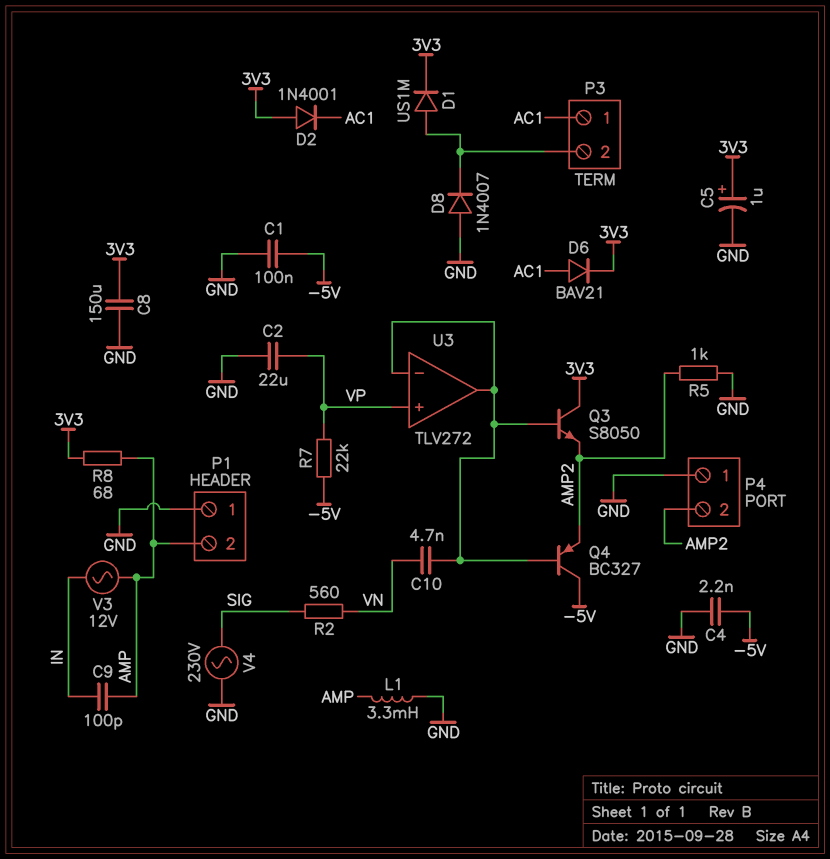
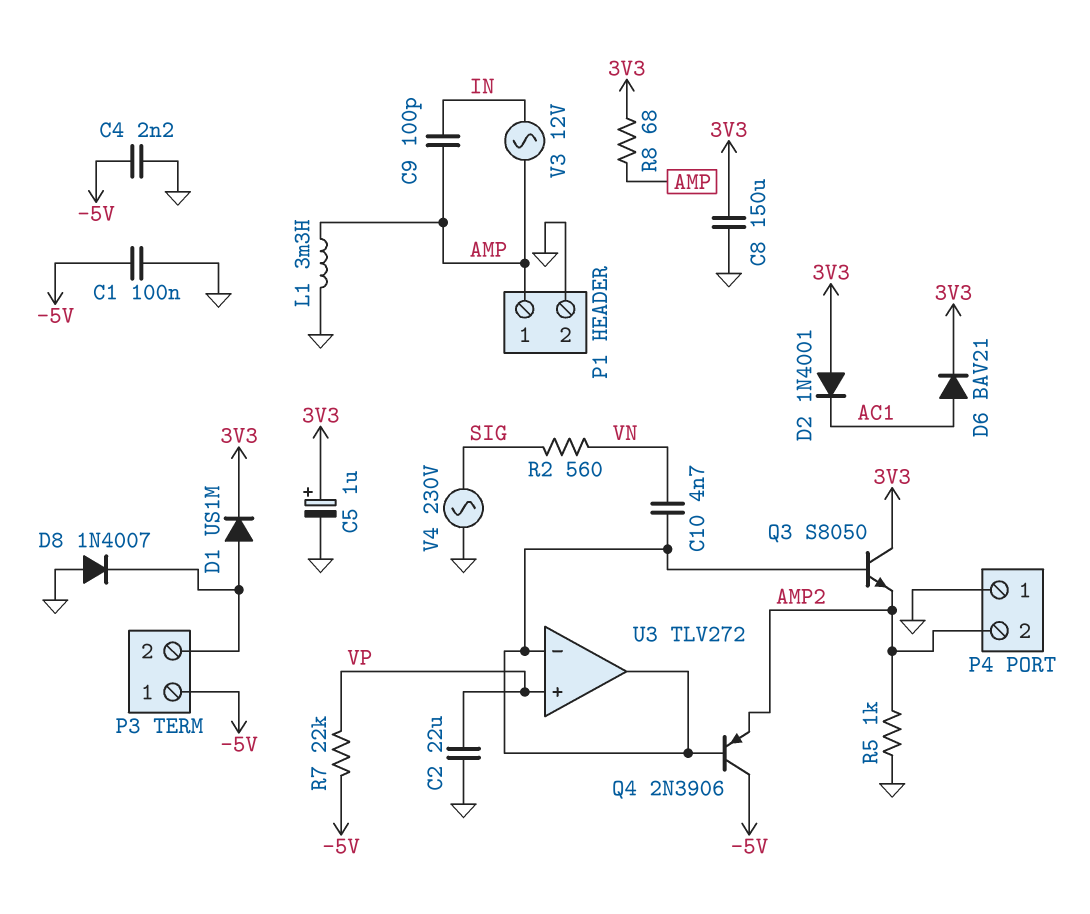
P1 pin 1: GND -> AMP
P1 pin 2: AMP -> GND
P3 pin 1: AC1 -> -5V
Q4: PNP BC327 (B U3/in-, C -5V, E AMP2) -> PNP 2N3906 (B U3/in-, C -5V, E AMP2)

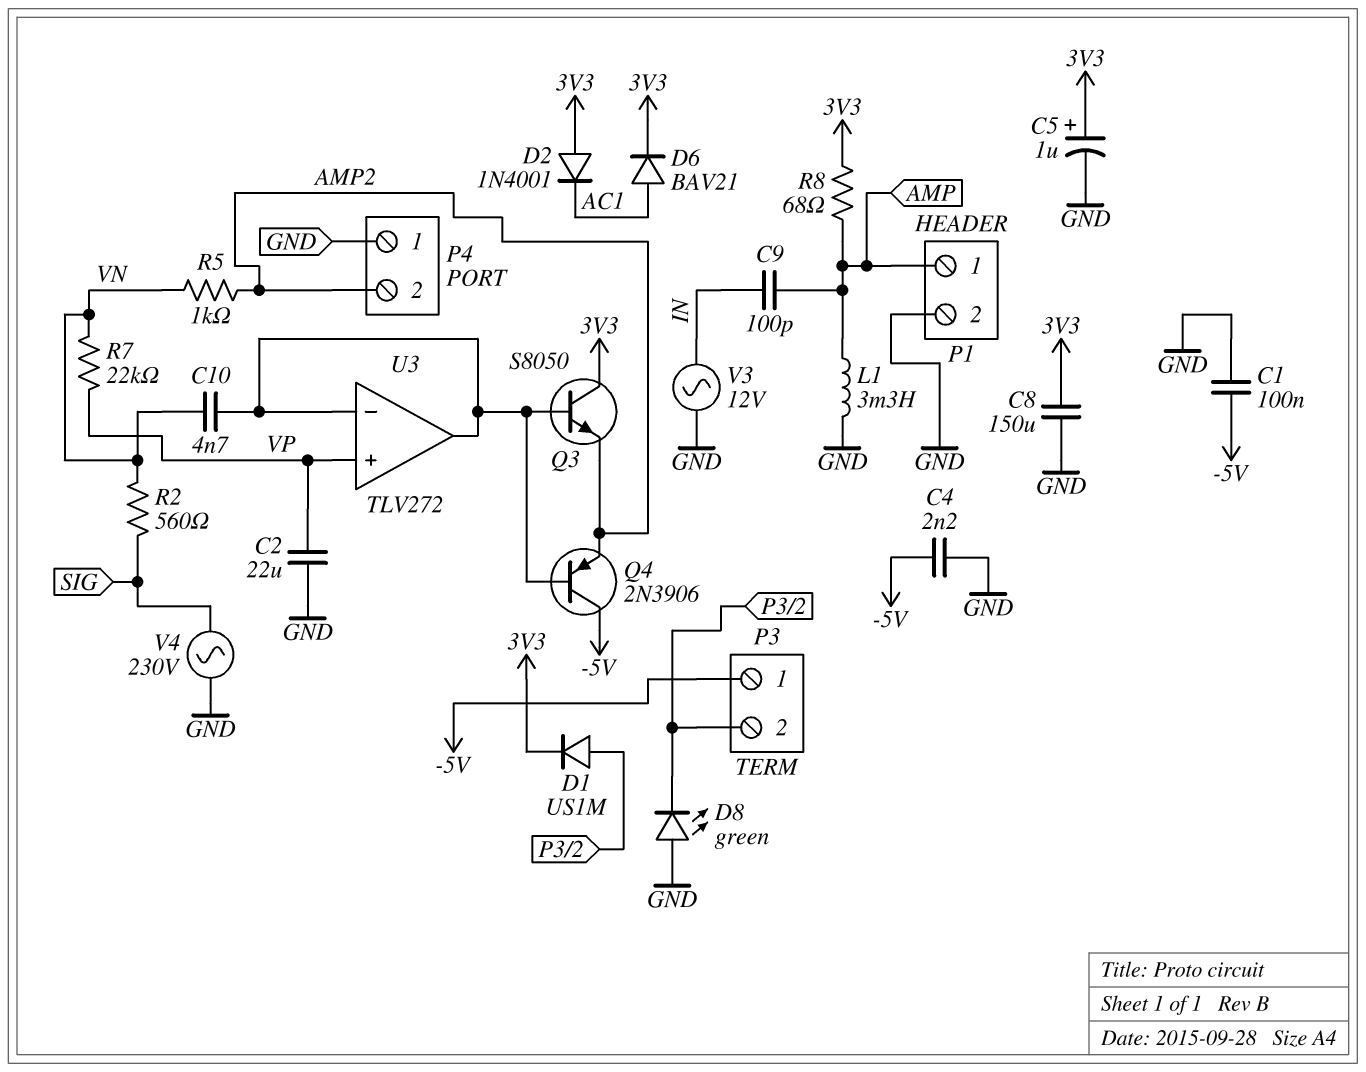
D8: diode 1N4007 (A GND, K P3/2) -> LED green (A GND, K P3/2)
R5: 1k (AMP2, GND) -> 1k (AMP2, VN)
R7: 22k (-5V, VP) -> 22k (VN, VP)
V3: AC 12V (AMP, IN) -> AC 12V (GND, IN)

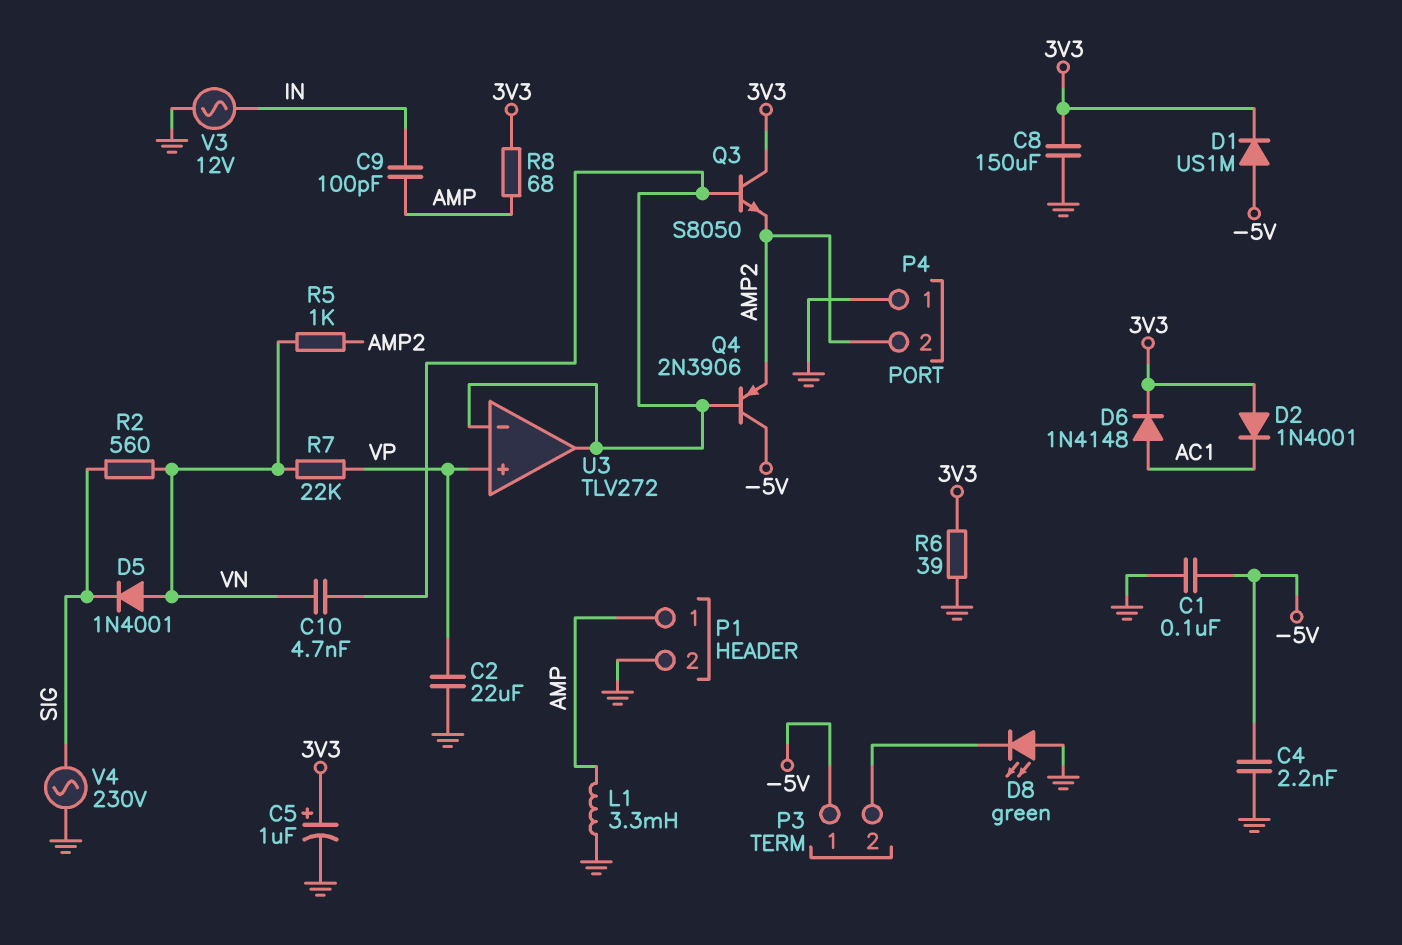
D1: diode US1M (A P3/2, K 3V3) -> diode US1M (A -5V, K 3V3)
D5: none -> diode 1N4001 (A VN, K SIG)
D6: diode BAV21 (A AC1, K 3V3) -> diode 1N4148 (A AC1, K 3V3)
R6: none -> 39 (3V3, GND)

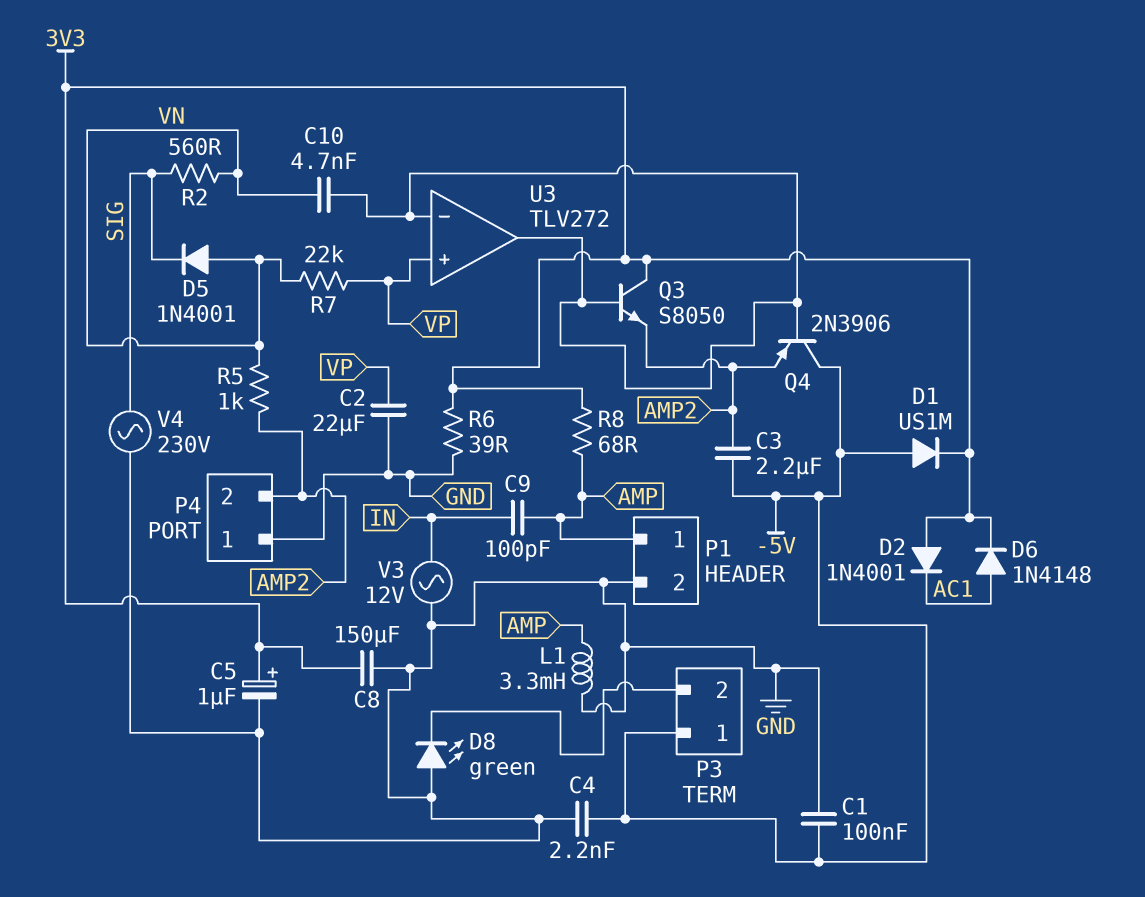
C3: none -> 2.2uF (-5V, AMP2)

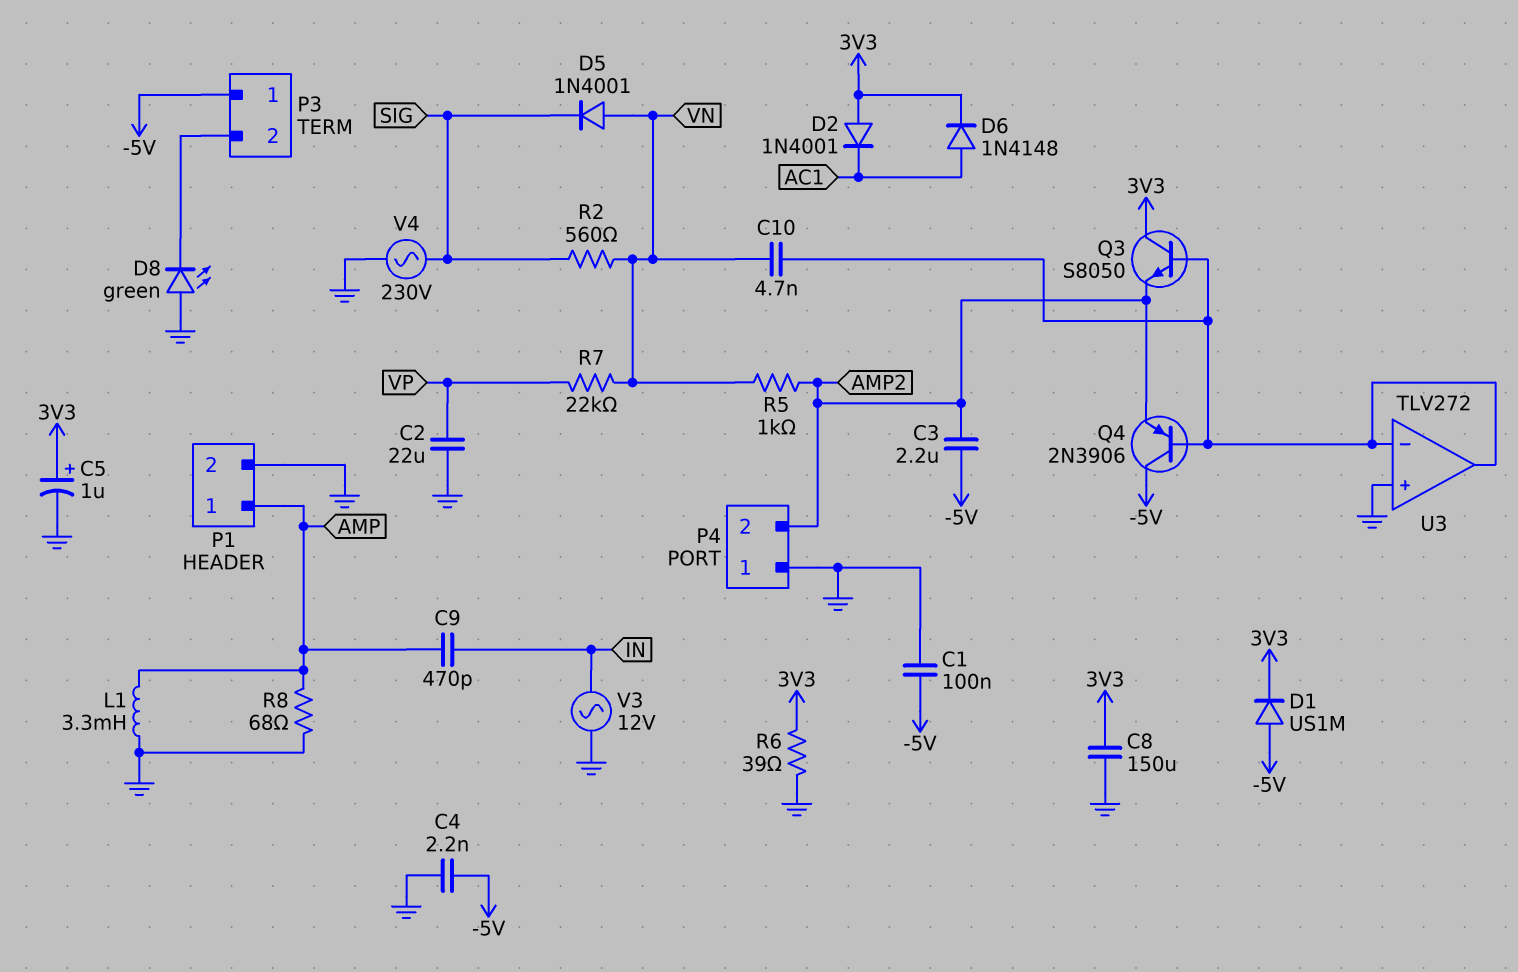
C9: 100pF (AMP, IN) -> 470pF (AMP, IN)
R8: 68 (3V3, AMP) -> 68 (AMP, GND)
U3 pin in+: VP -> GND

